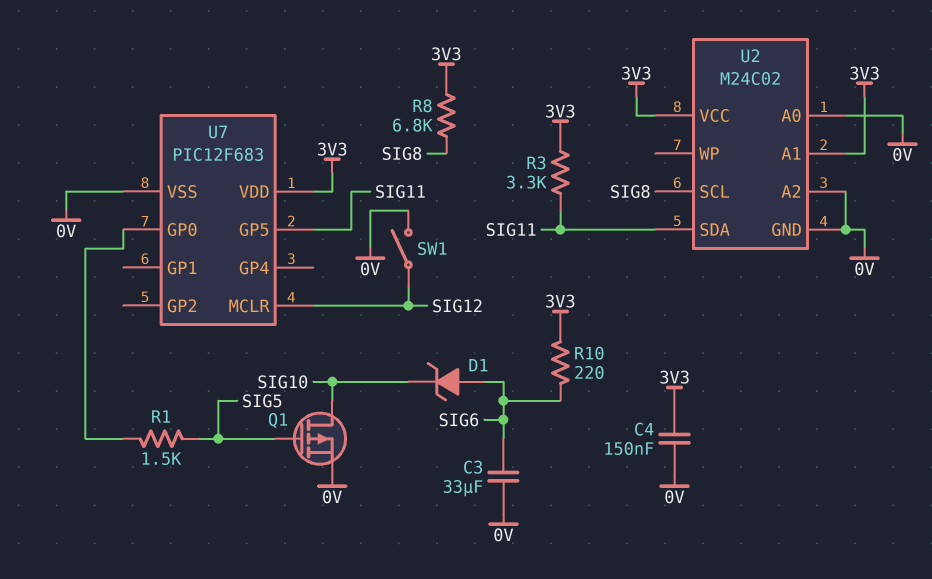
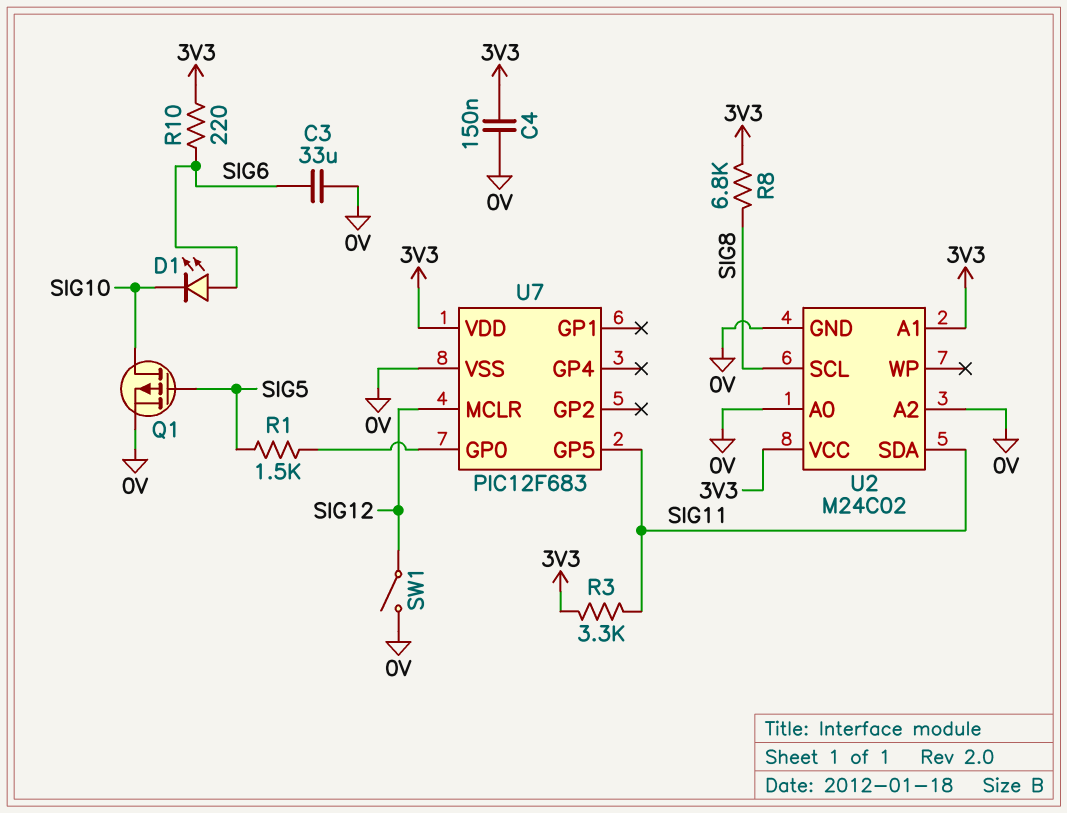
D1: zener (A SIG6, K SIG10) -> LED (A SIG6, K SIG10)

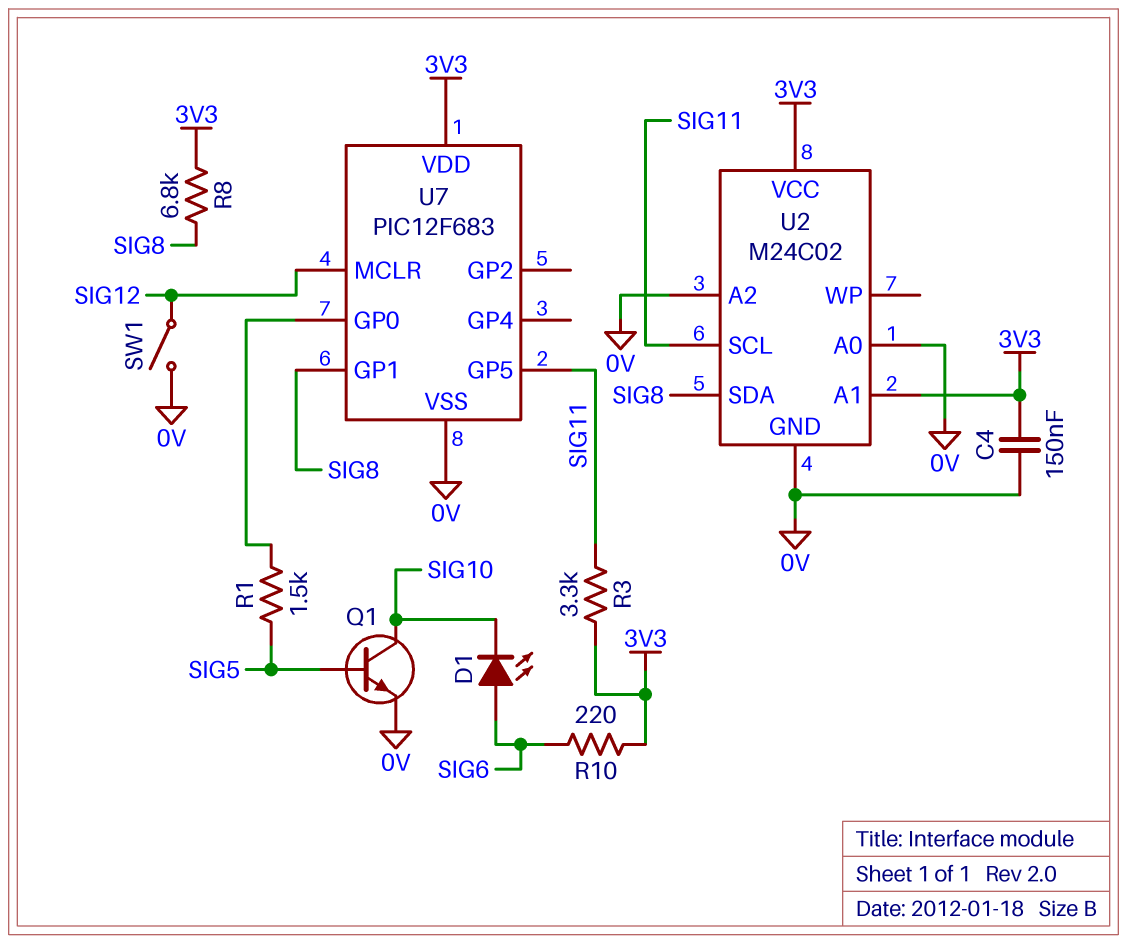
C3: 33uF (0V, SIG6) -> none
Q1: PMOS (G SIG5, D SIG10, S 0V) -> NPN (B SIG5, C SIG10, E 0V)
U2 pin SCL: SIG8 -> SIG11
U2 pin SDA: SIG11 -> SIG8
U7 pin GP1: none -> SIG8

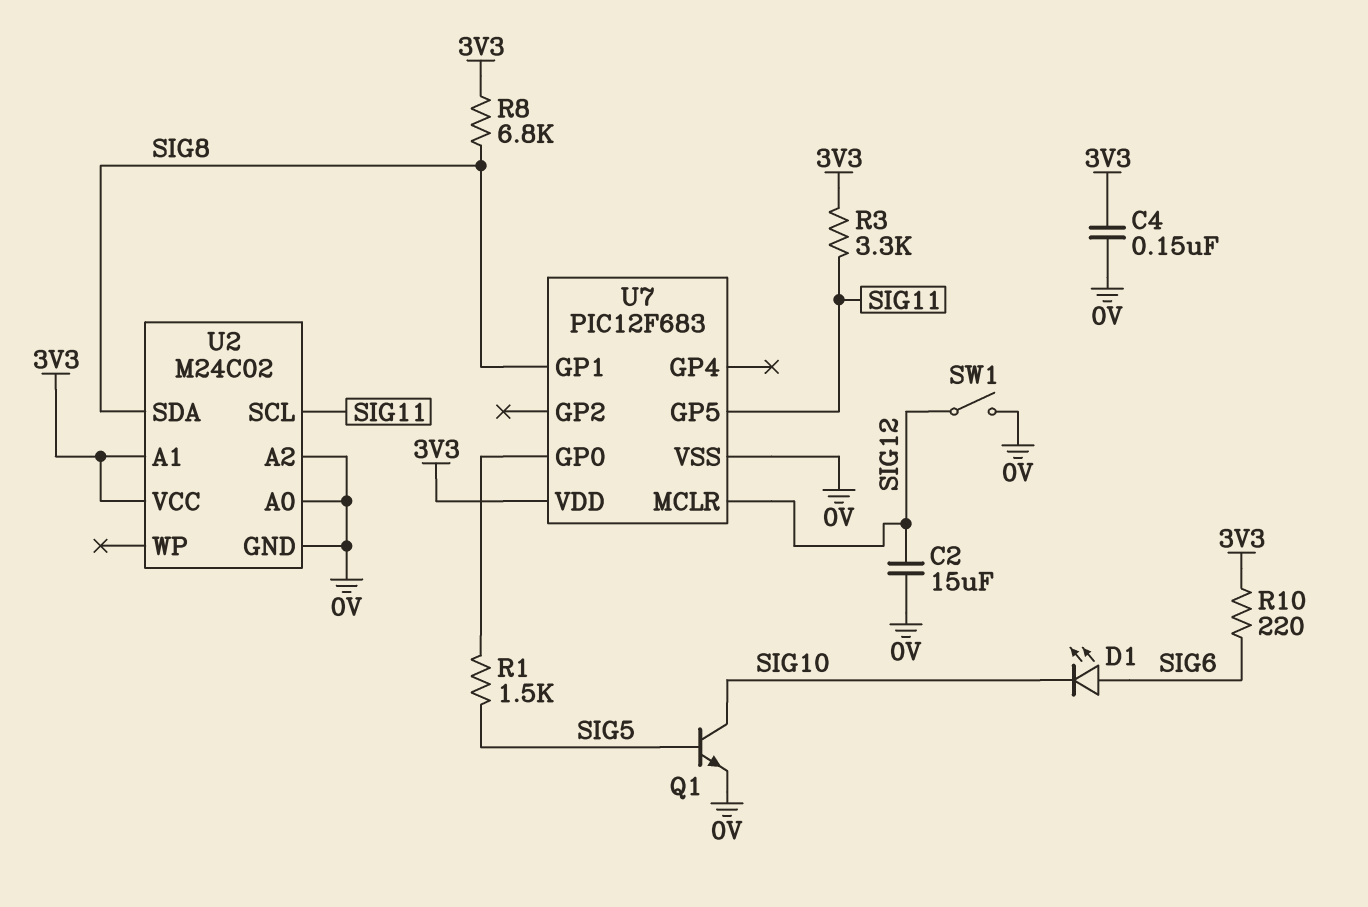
C2: none -> 15uF (0V, SIG12)

